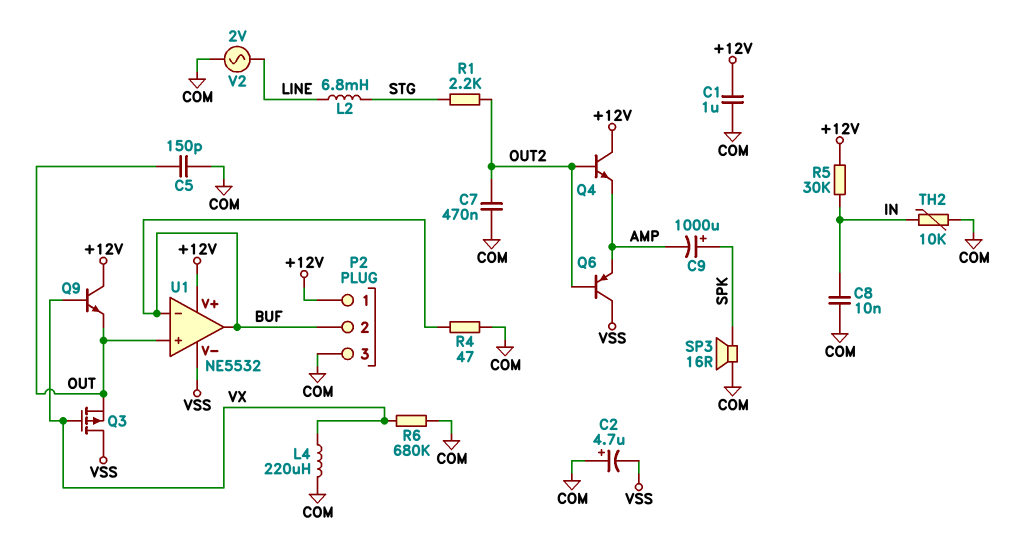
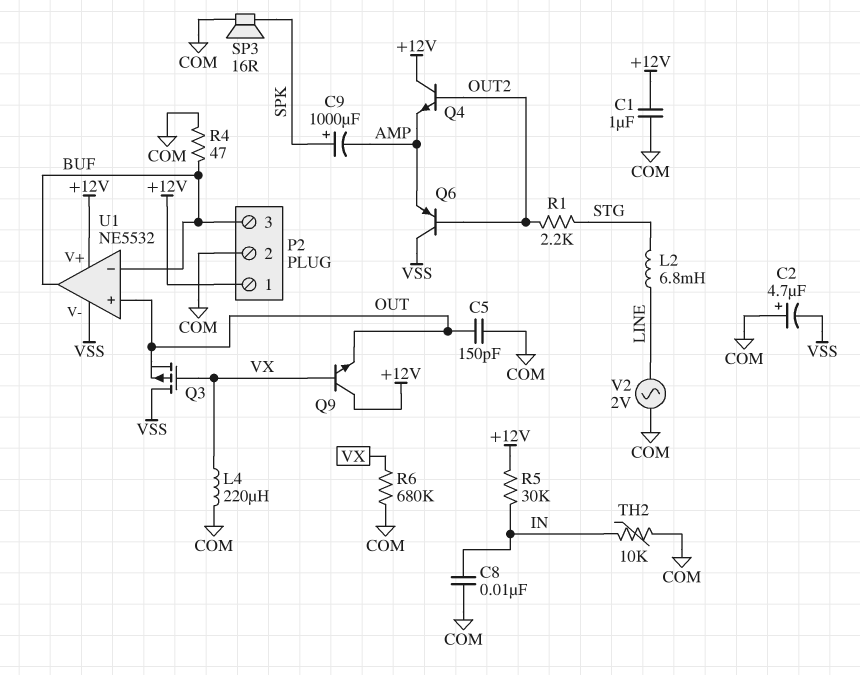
C7: 470nF (COM, OUT2) -> none
P2 pin 2: BUF -> COM
P2 pin 3: COM -> BUF

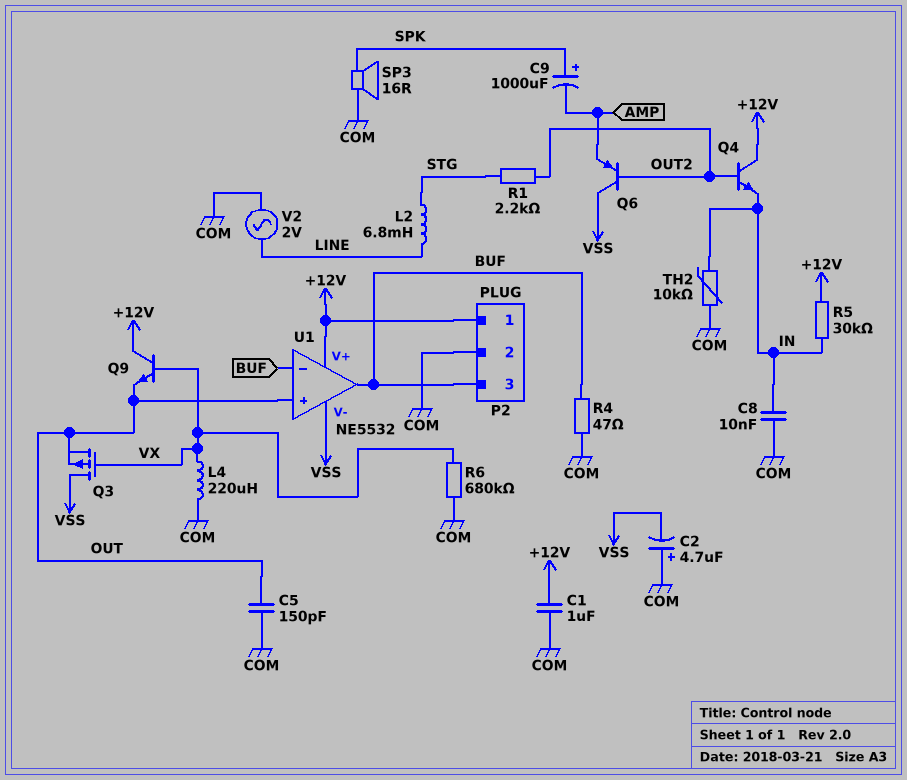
Q4: NPN (B OUT2, C +12V, E AMP) -> NPN (B OUT2, C +12V, E IN)

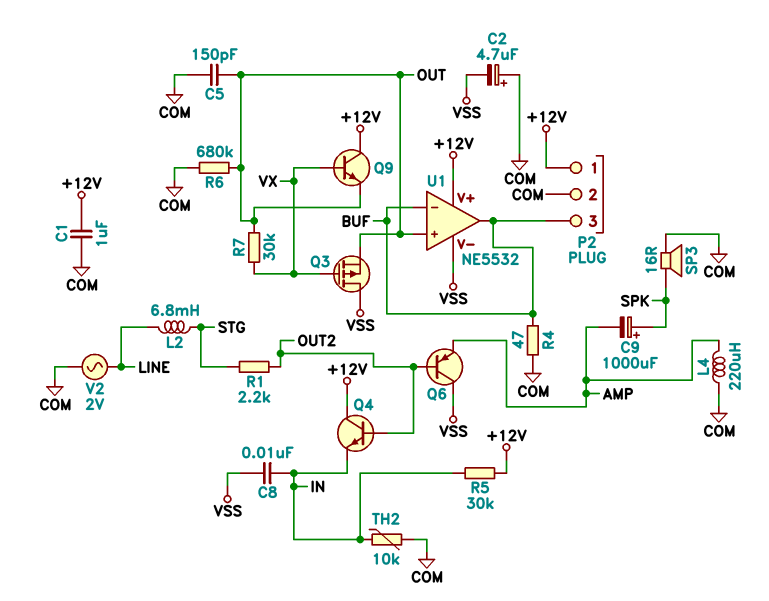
C8: 10nF (COM, IN) -> 10nF (IN, VSS)
L4: 220uH (COM, VX) -> 220uH (AMP, COM)
R6: 680k (COM, VX) -> 680k (COM, OUT)
R7: none -> 30k (OUT, VX)

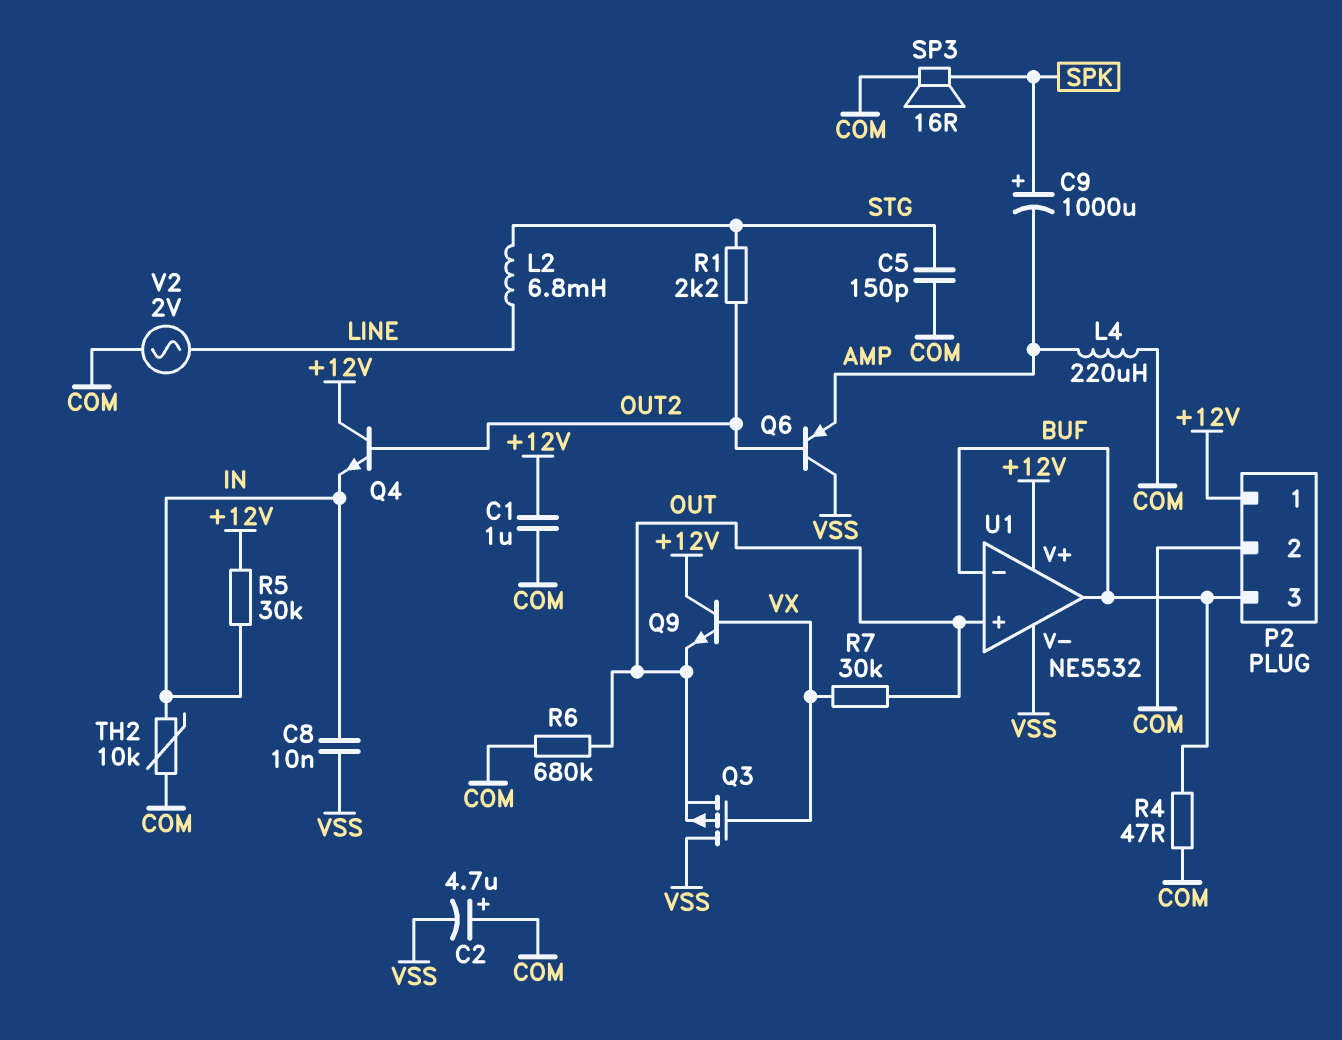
C5: 150pF (COM, OUT) -> 150pF (COM, STG)

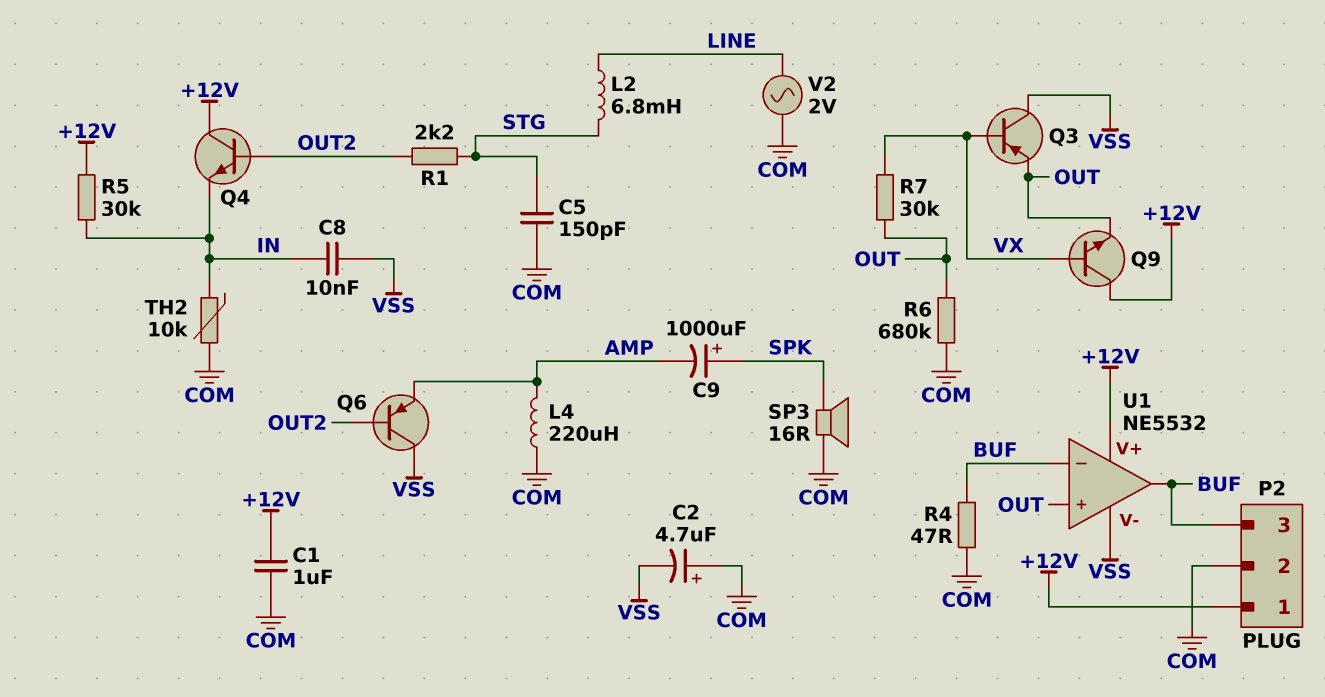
Q3: PMOS (G VX, D VSS, S OUT) -> PNP (B VX, C VSS, E OUT)

